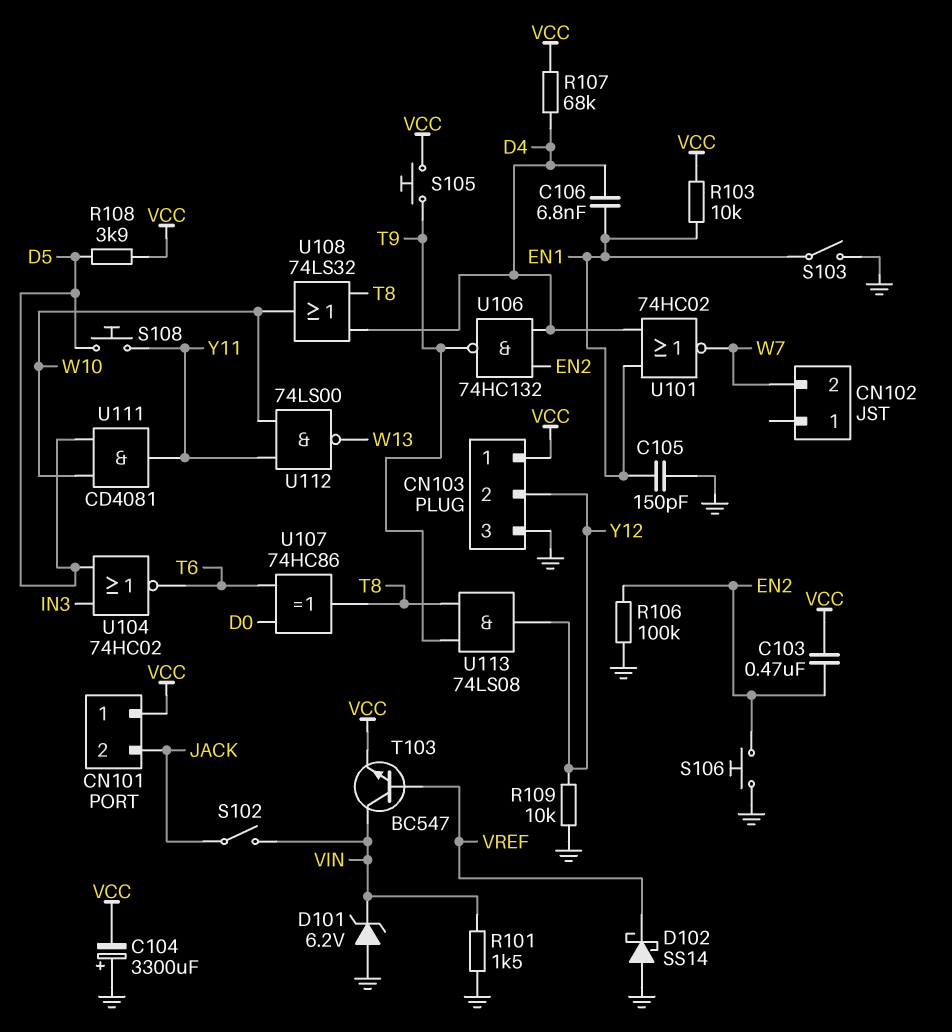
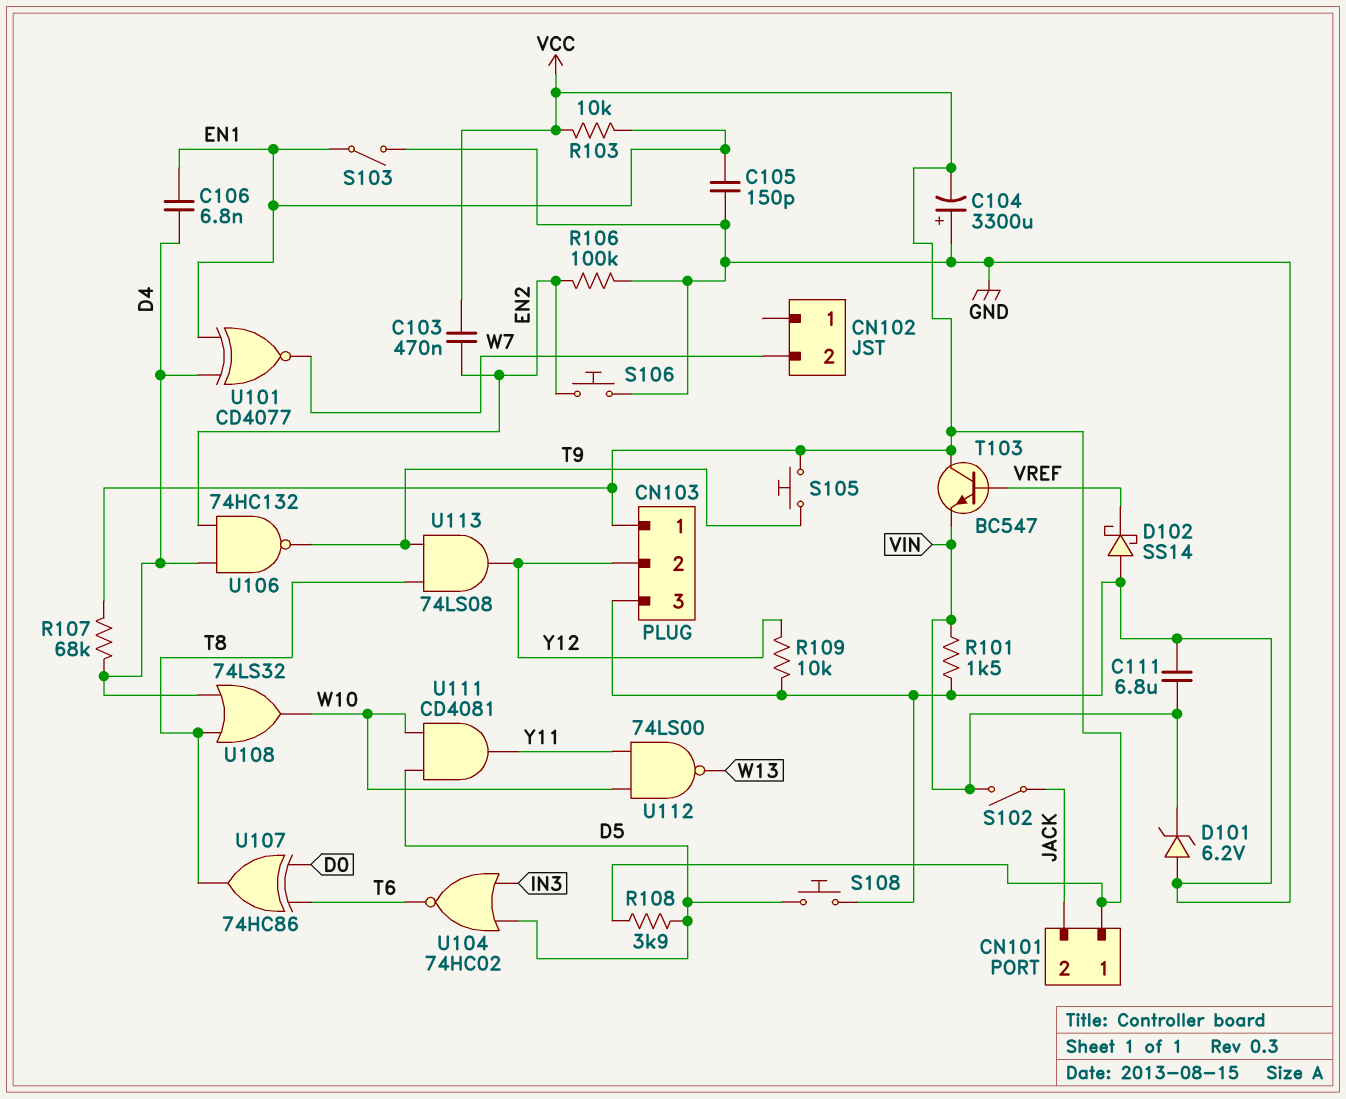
C111: none -> 6.8uF (GND, VIN)
S108: button (D5, Y11) -> button (D5, GND)
T103: NPN BC547 (B VREF, C VIN, E VCC) -> NPN BC547 (B VREF, C VCC, E VIN)
U101: NOR 74HC02 (in D4, in EN1, out W7) -> XNOR CD4077 (in D4, in EN1, out W7)

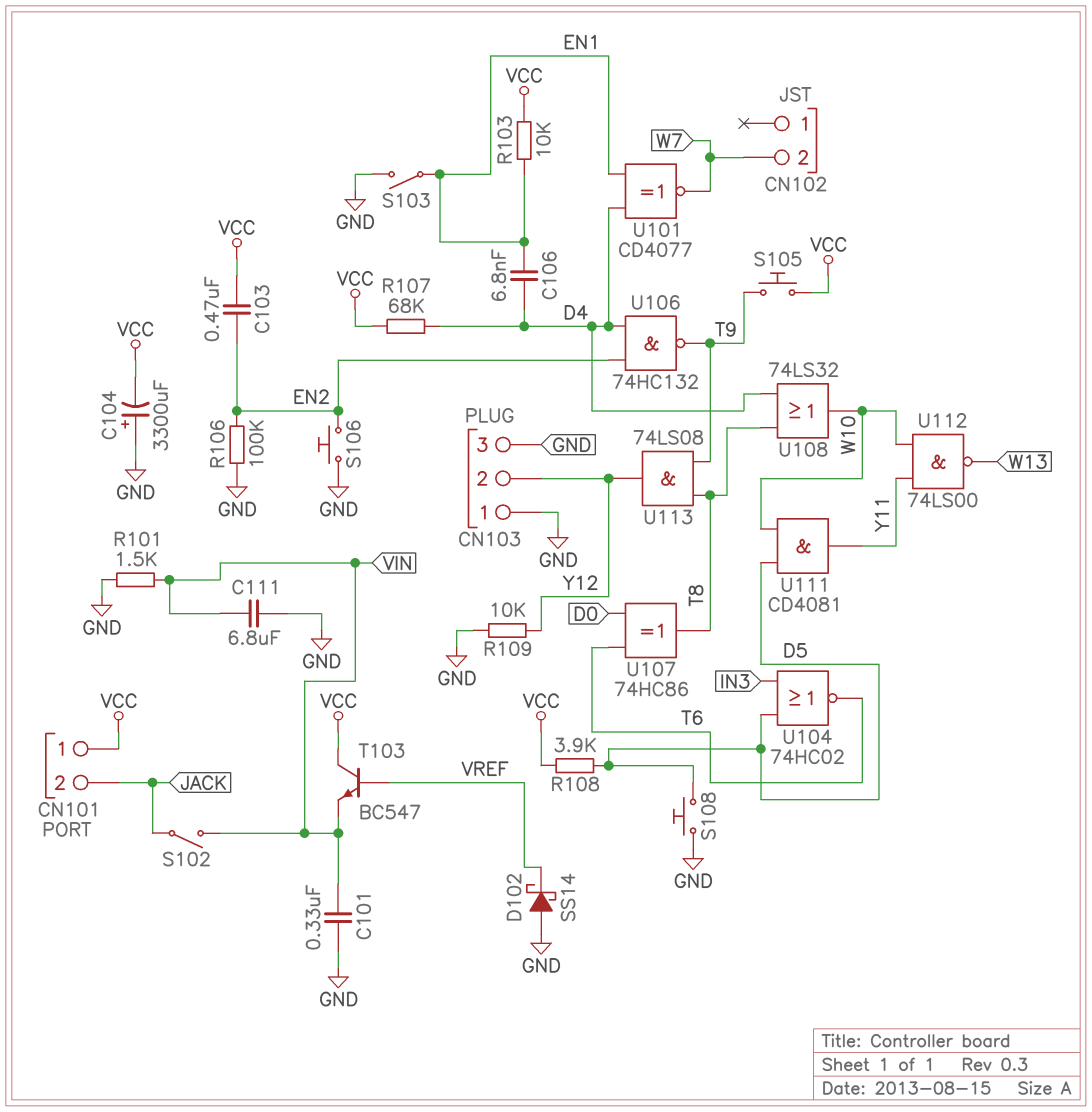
C101: none -> 330nF (GND, VIN)
C105: 150pF (EN1, GND) -> none
CN103 pin 1: VCC -> GND
D101: zener 6.2V (A GND, K VIN) -> none

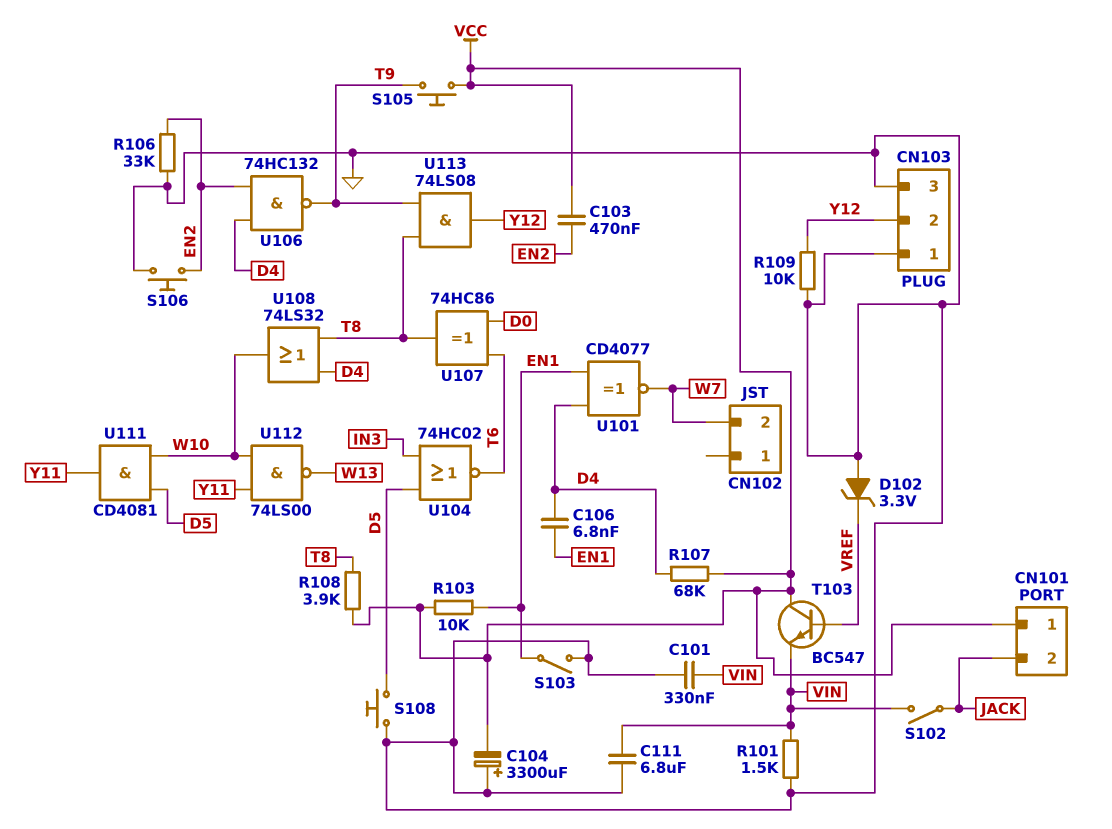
D102: schottky SS14 (A GND, K VREF) -> zener 3.3V (A GND, K VREF)
R106: 100k (EN2, GND) -> 33k (EN2, GND)
R108: 3.9k (D5, VCC) -> 3.9k (T8, VCC)

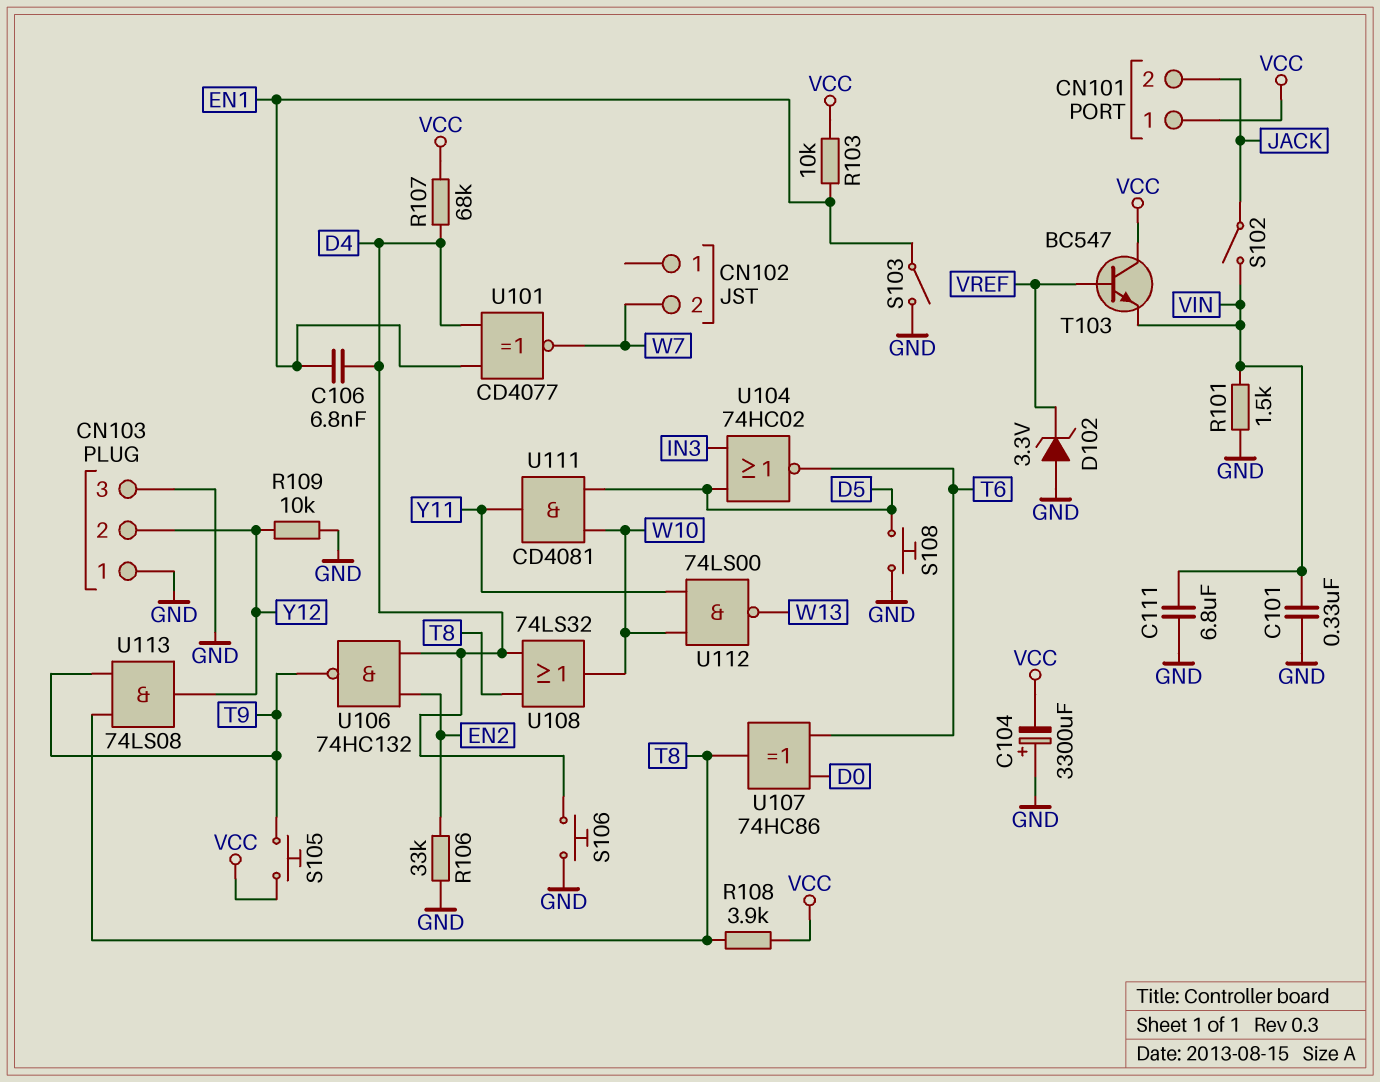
C103: 470nF (EN2, VCC) -> none
S106: button (EN2, GND) -> button (D4, GND)

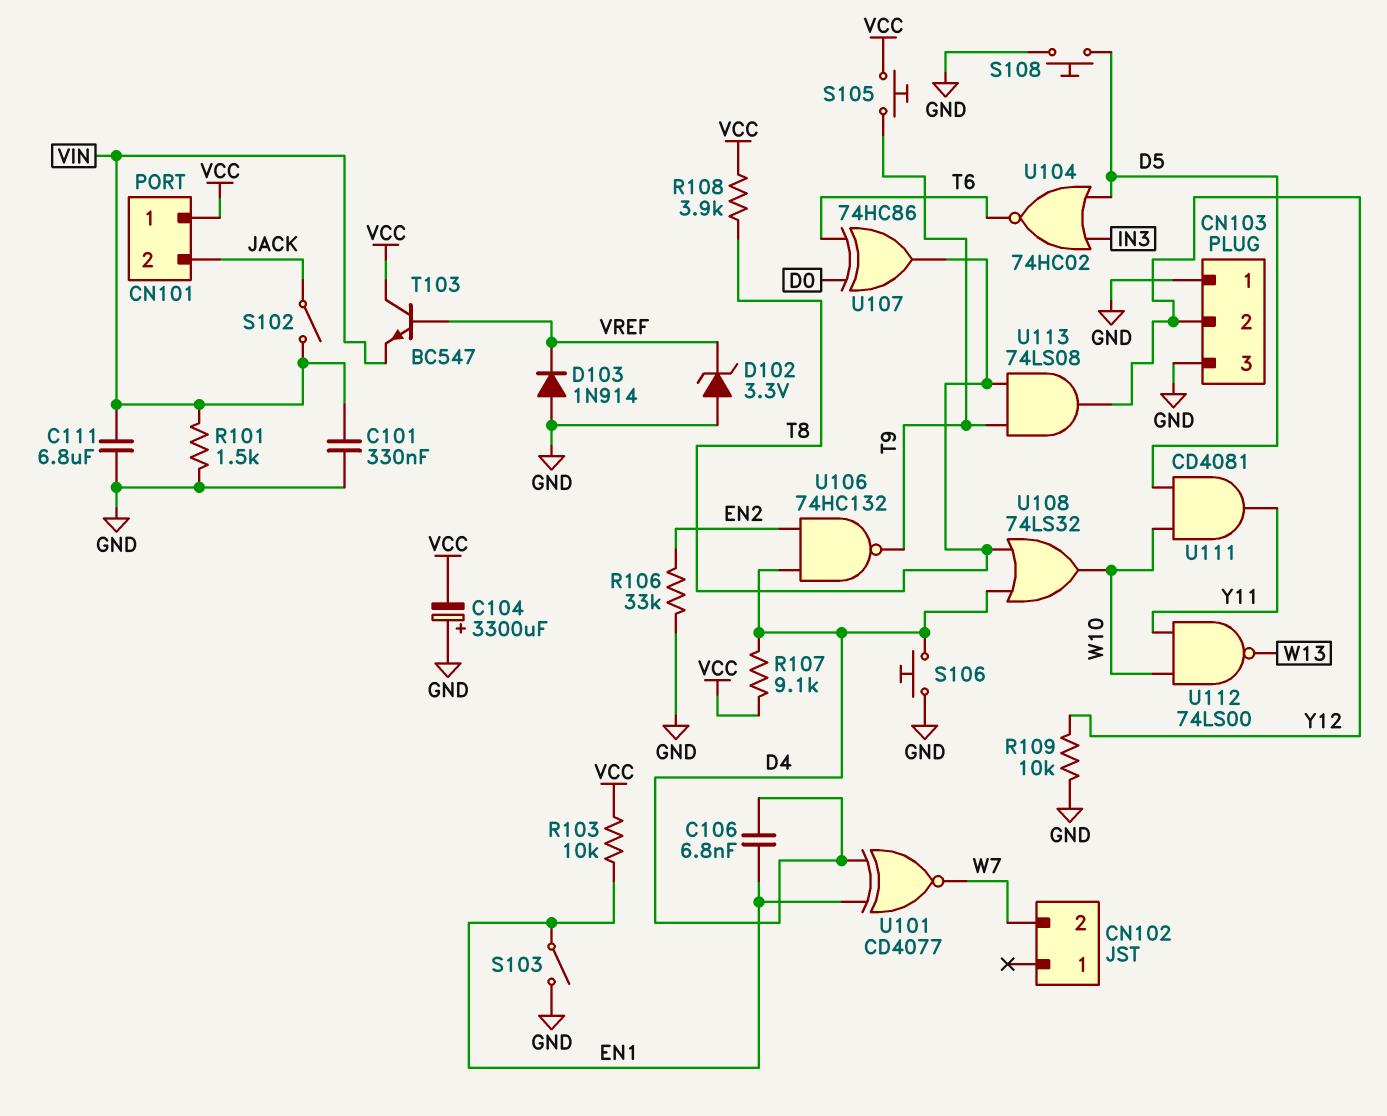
D103: none -> diode 1N914 (A GND, K VREF)
R107: 68k (D4, VCC) -> 9.1k (D4, VCC)

